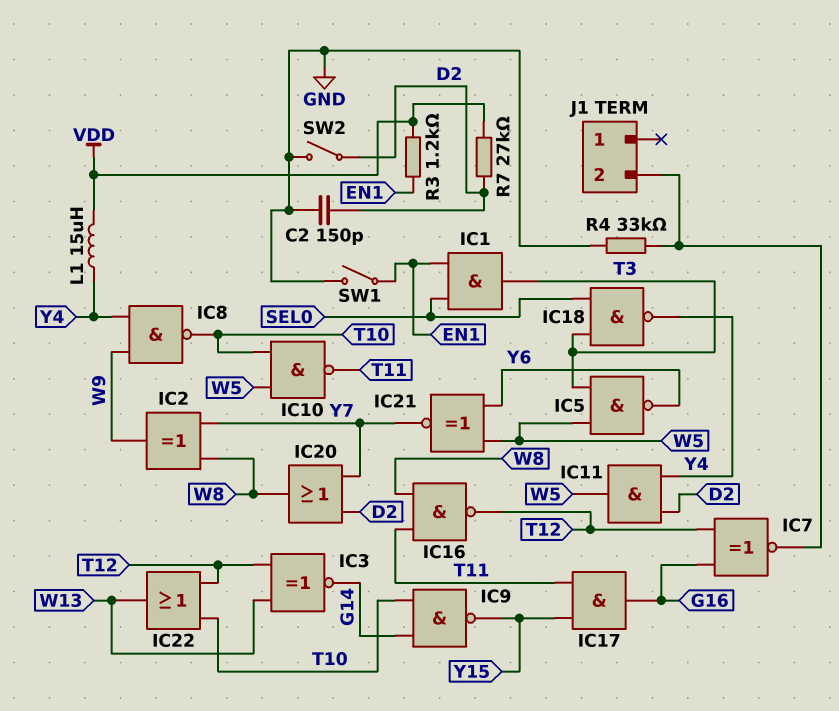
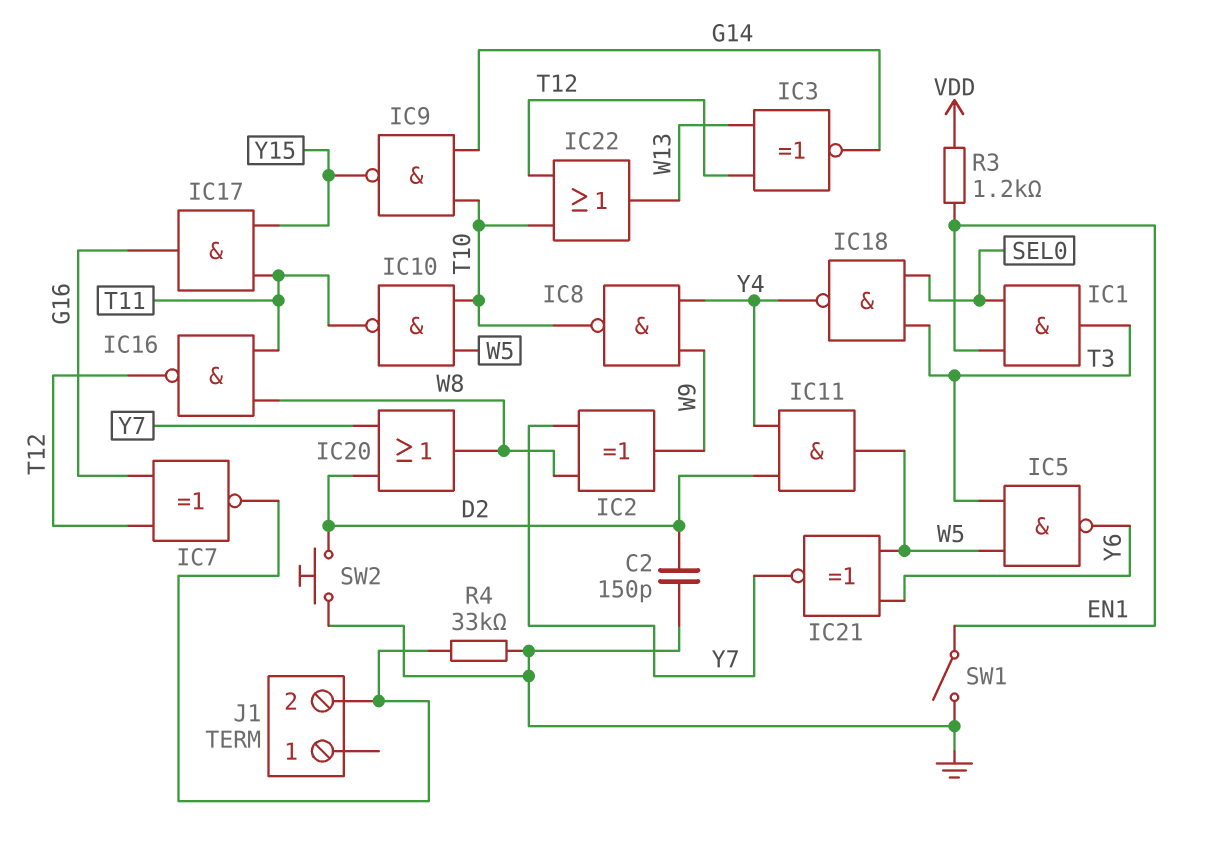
L1: 15uH (VDD, Y4) -> none
R7: 27k (D2, VDD) -> none
SW2: switch (D2, GND) -> button (D2, GND)

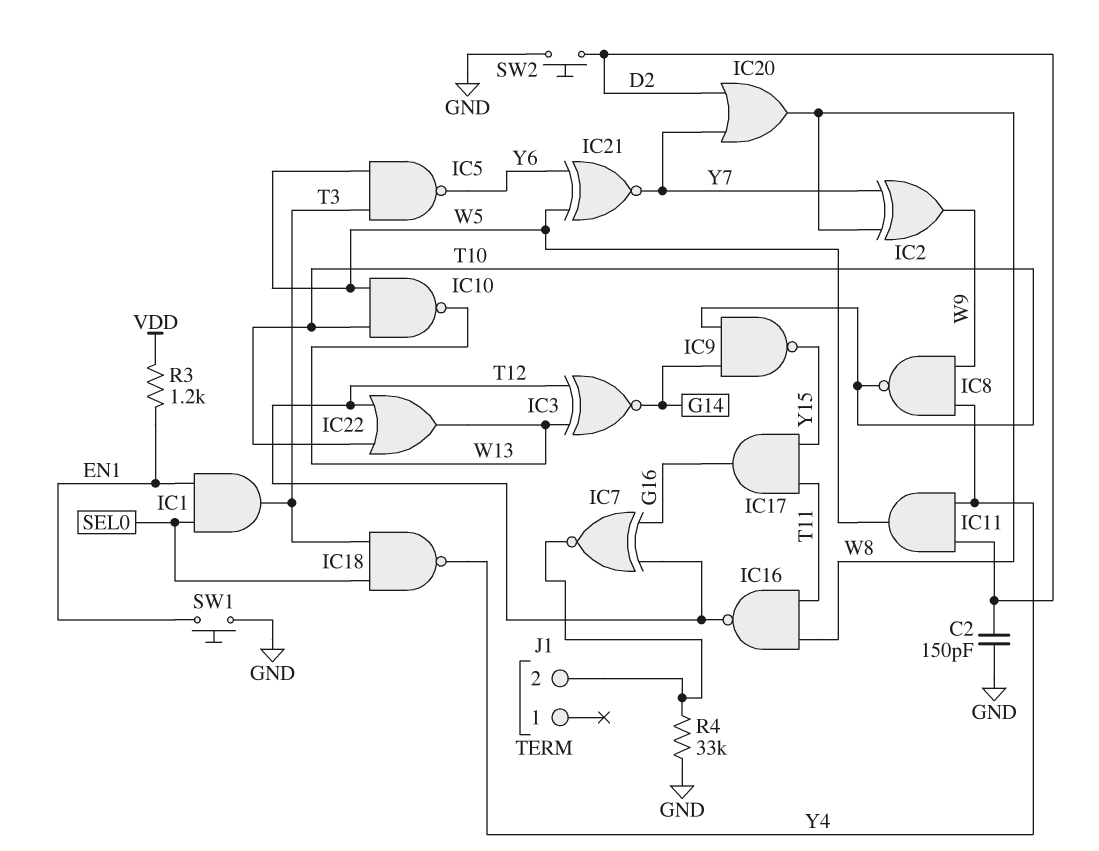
IC10: NAND (in T10, in W5, out T11) -> NAND (in T10, in W5, out W13)
SW1: switch (EN1, GND) -> button (EN1, GND)

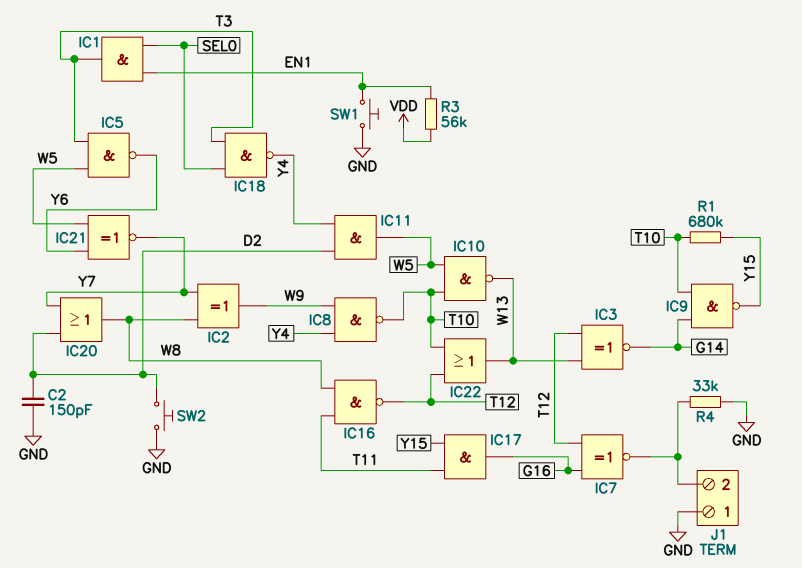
J1 pin 1: none -> GND
R1: none -> 680k (T10, Y15)
R3: 1.2k (EN1, VDD) -> 56k (EN1, VDD)

